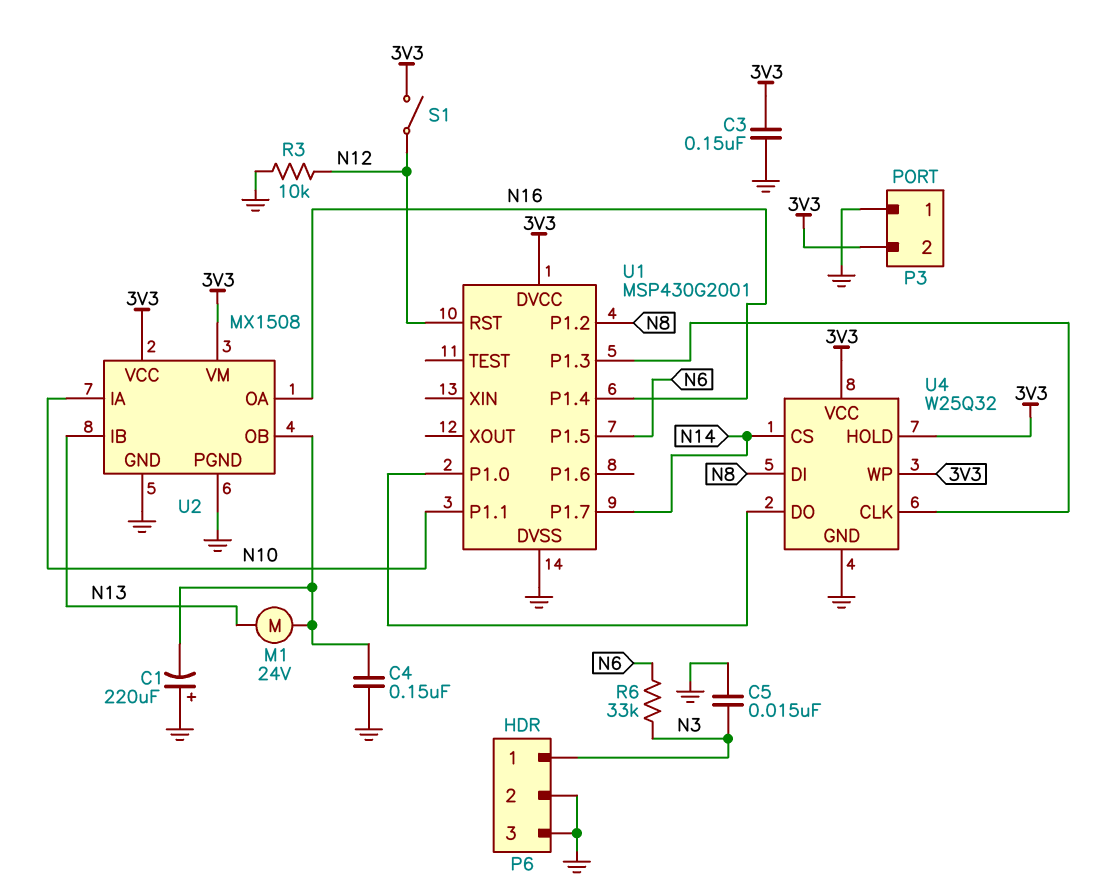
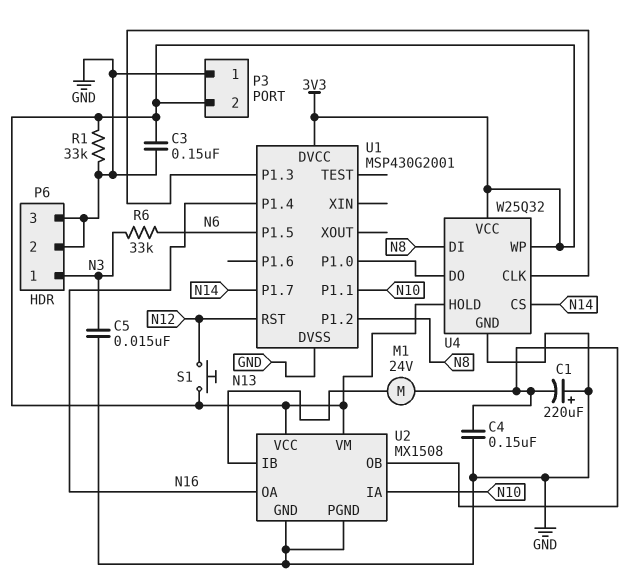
R1: none -> 33k (3V3, GND)
R3: 10k (GND, N12) -> none
S1: switch (3V3, N12) -> button (3V3, N12)

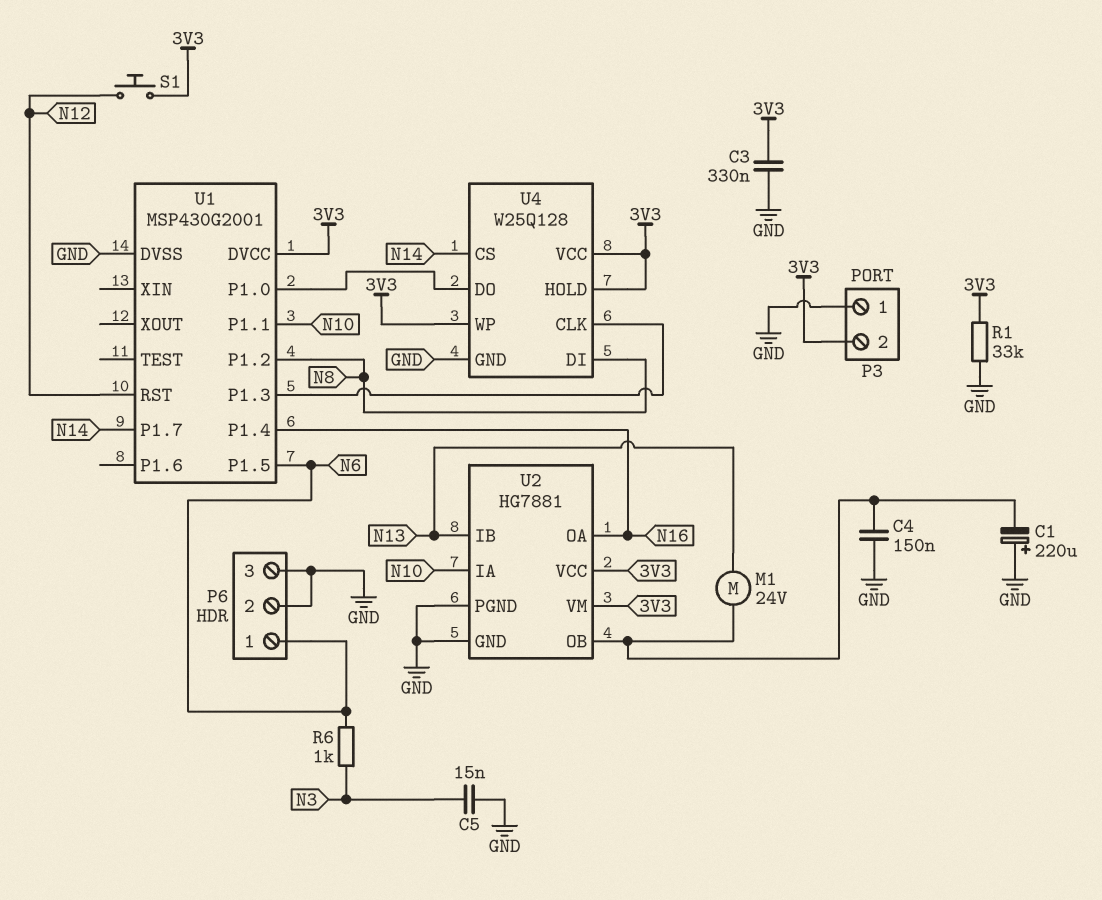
C3: 150nF (3V3, GND) -> 330nF (3V3, GND)
P6 pin 1: N3 -> N6
R6: 33k (N3, N6) -> 1k (N3, N6)
U2: MX1508 -> HG7881
U4: W25Q32 -> W25Q128

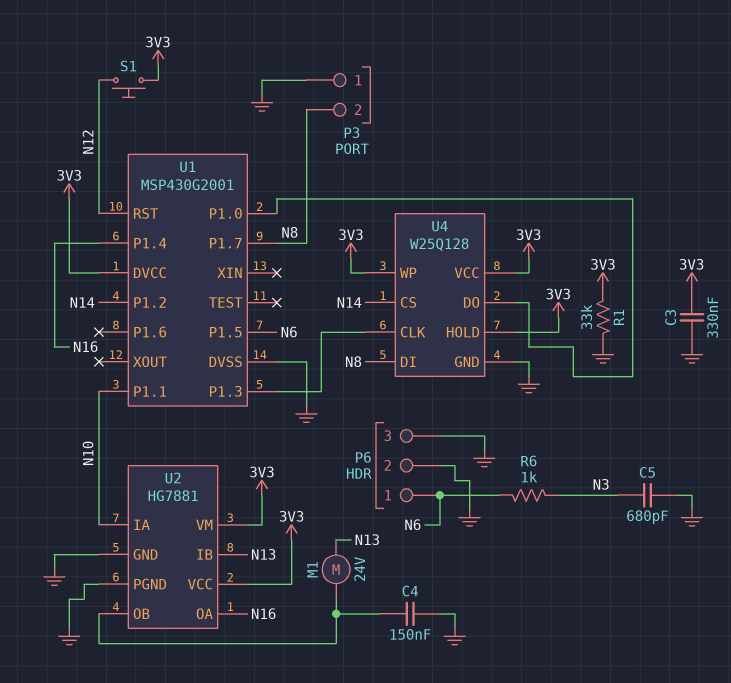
C1: 220uF (plus GND, minus U2/OB) -> none
C5: 15nF (GND, N3) -> 680pF (GND, N3)
P3 pin 2: 3V3 -> N8
U1 pin P1.2: N8 -> N14
U1 pin P1.7: N14 -> N8

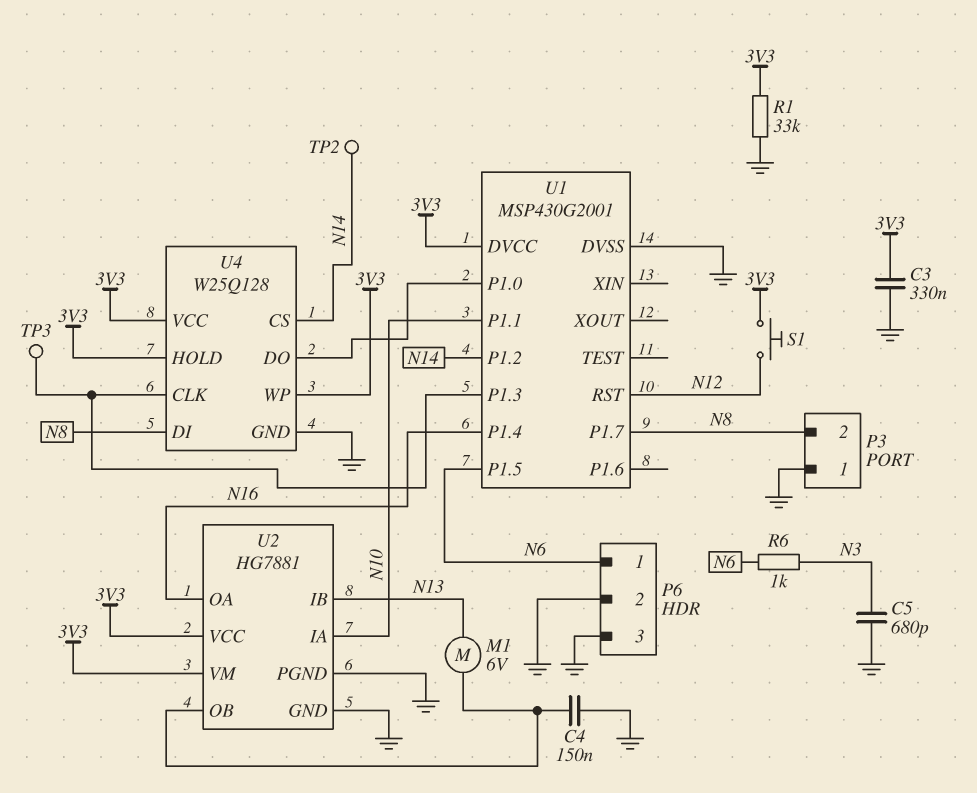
M1: motor 24V (N13, U2/OB) -> motor 6V (N13, U2/OB)
TP2: none -> test point (N14)
TP3: none -> test point (U1/P1.3)

